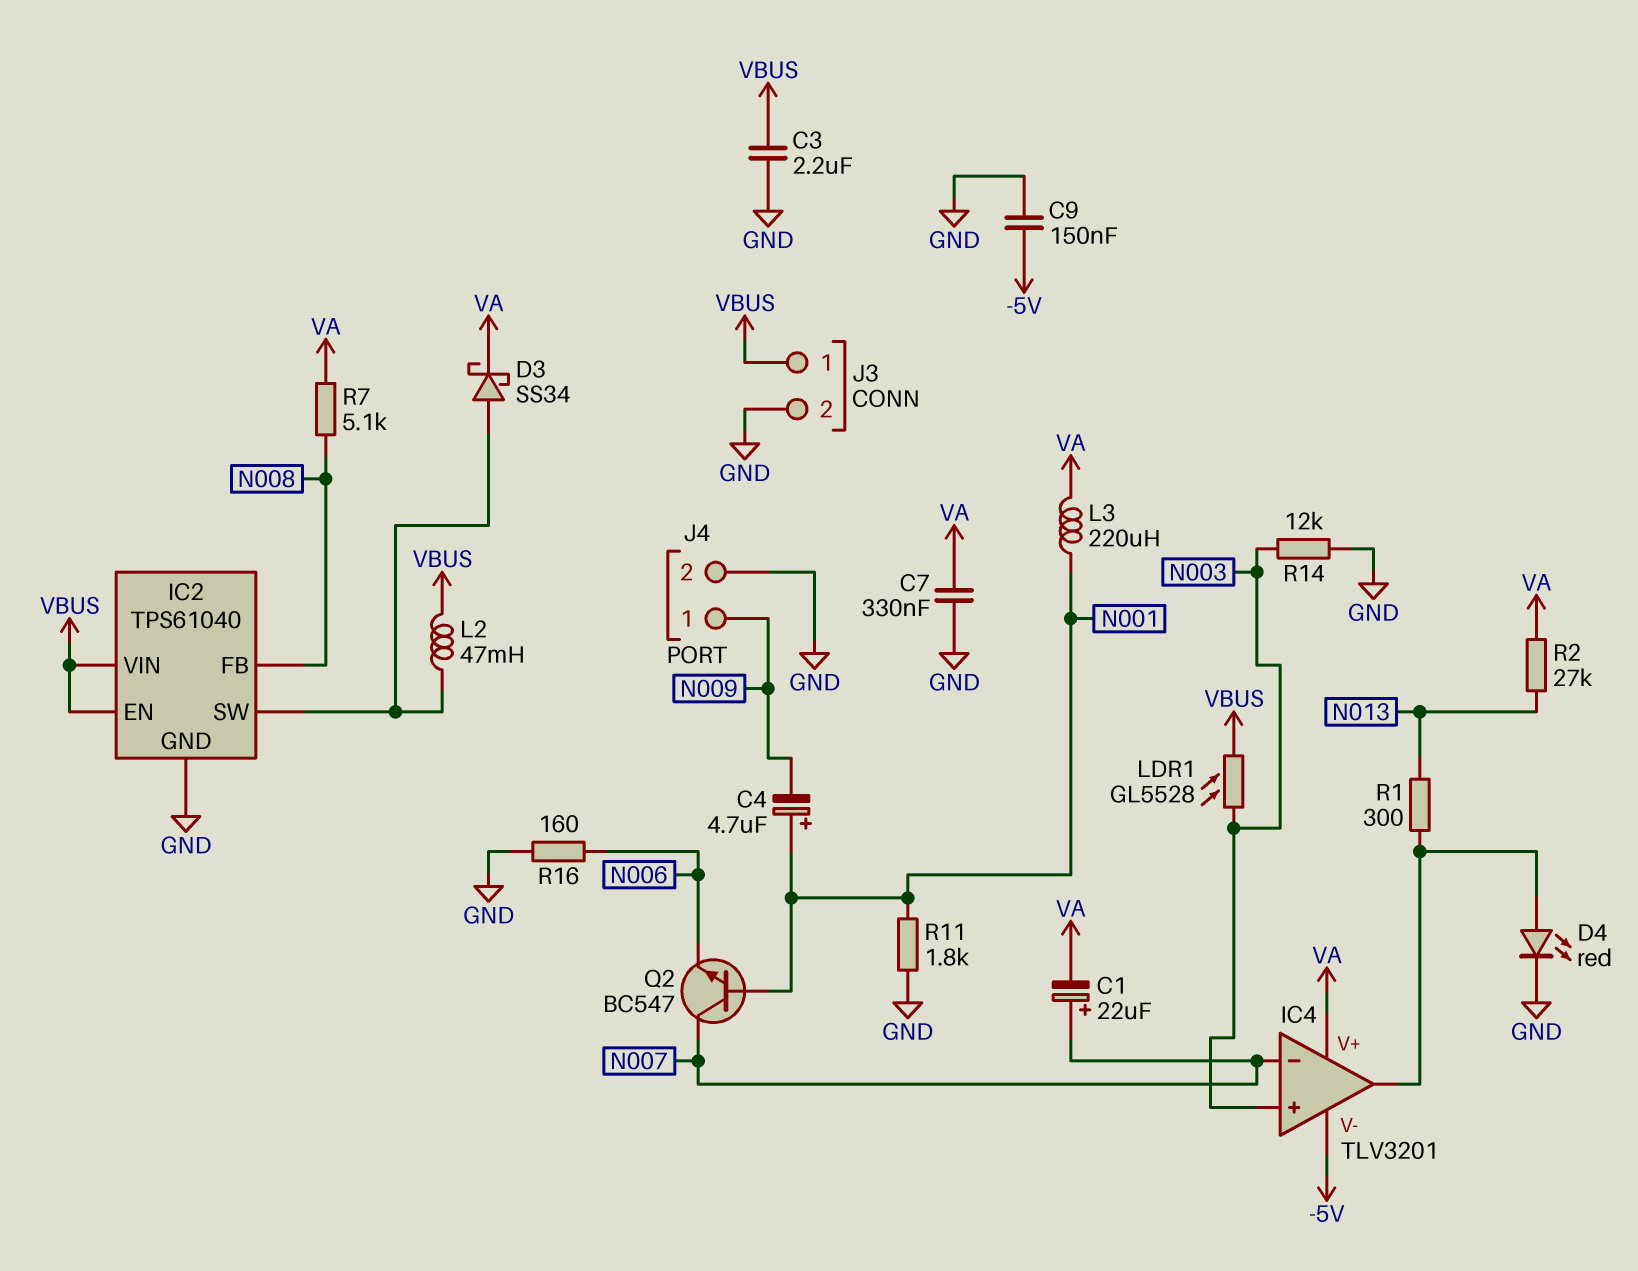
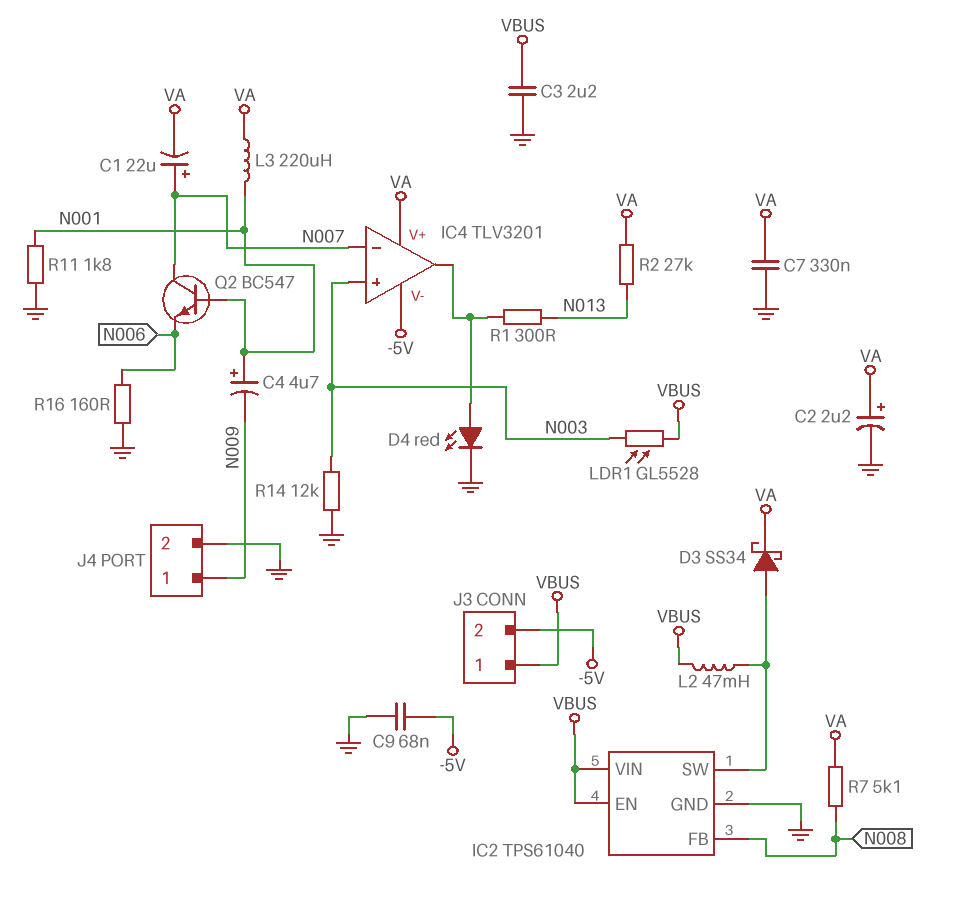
C2: none -> 2.2uF (plus VA, minus GND)
C9: 150nF (-5V, GND) -> 68nF (-5V, GND)
J3 pin 2: GND -> -5V

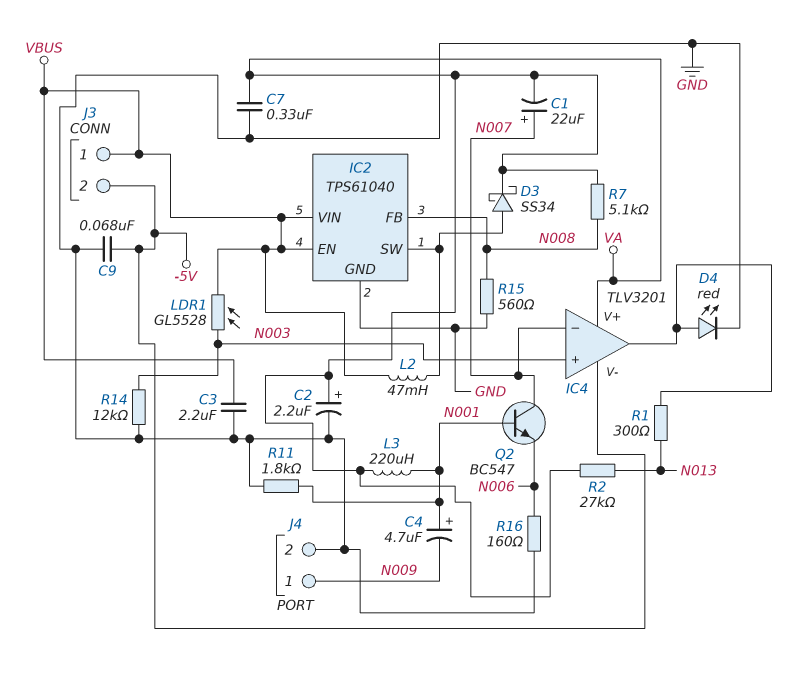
R15: none -> 560 (GND, N008)

